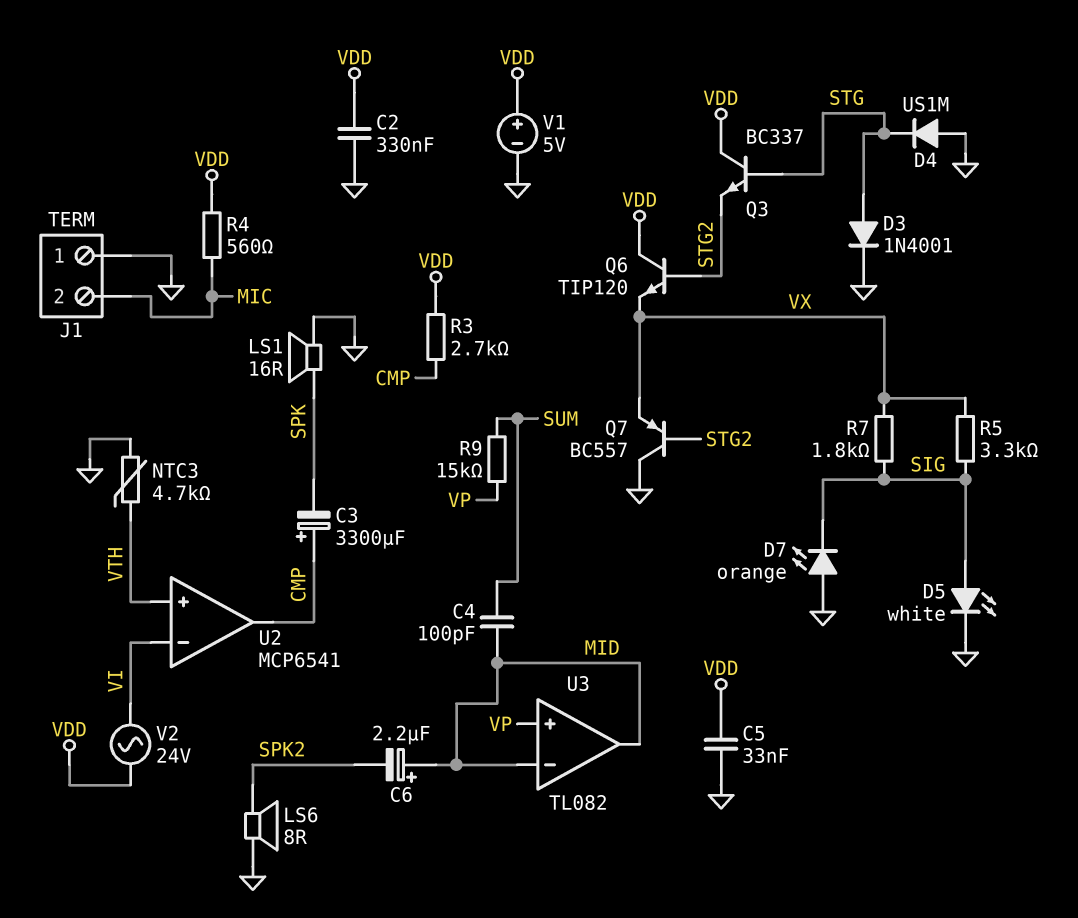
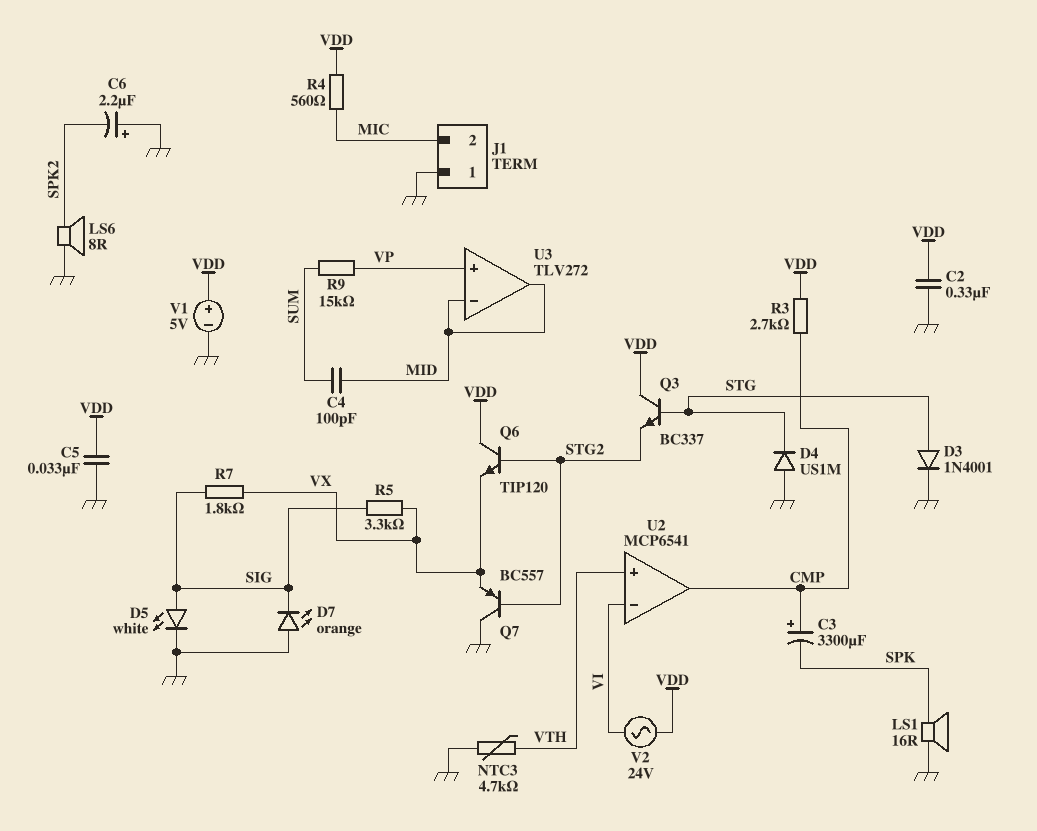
C6: 2.2uF (plus MID, minus SPK2) -> 2.2uF (plus GND, minus SPK2)
U3: TL082 -> TLV272

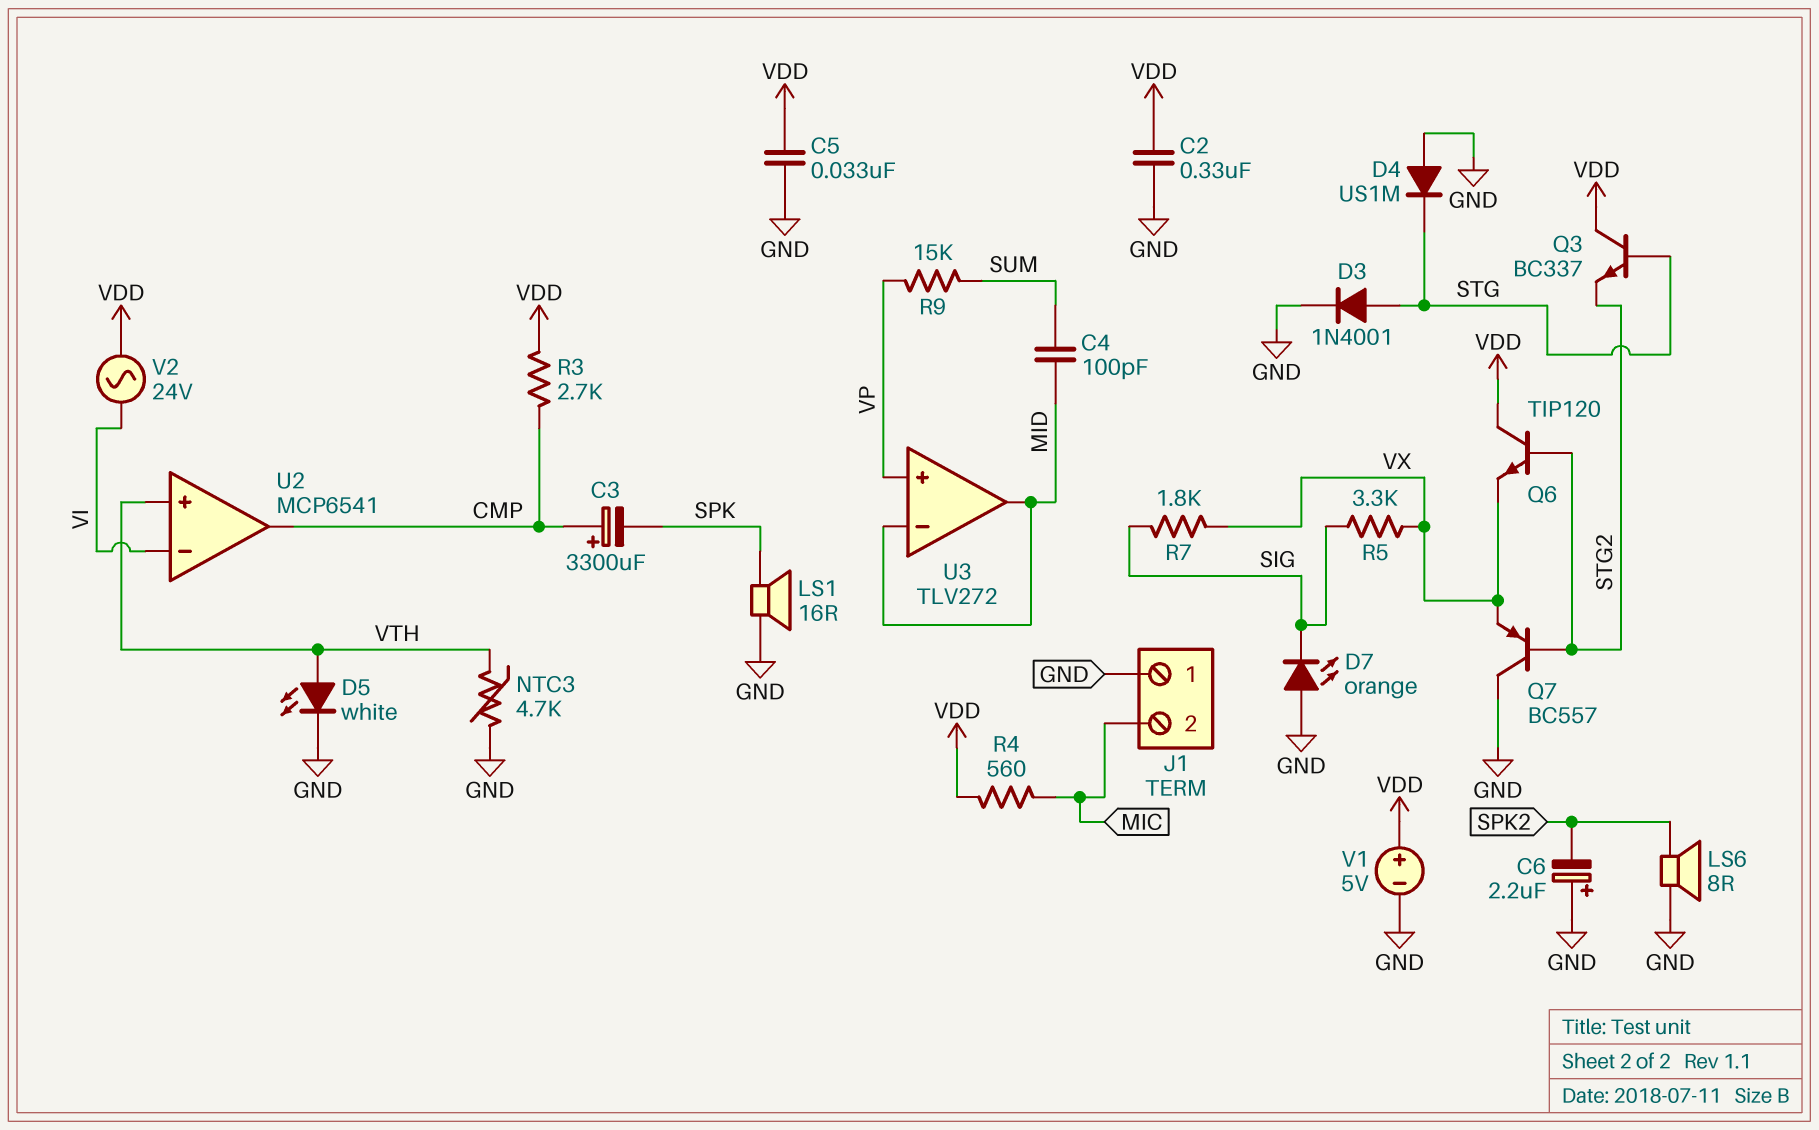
D5: LED white (A SIG, K GND) -> LED white (A VTH, K GND)

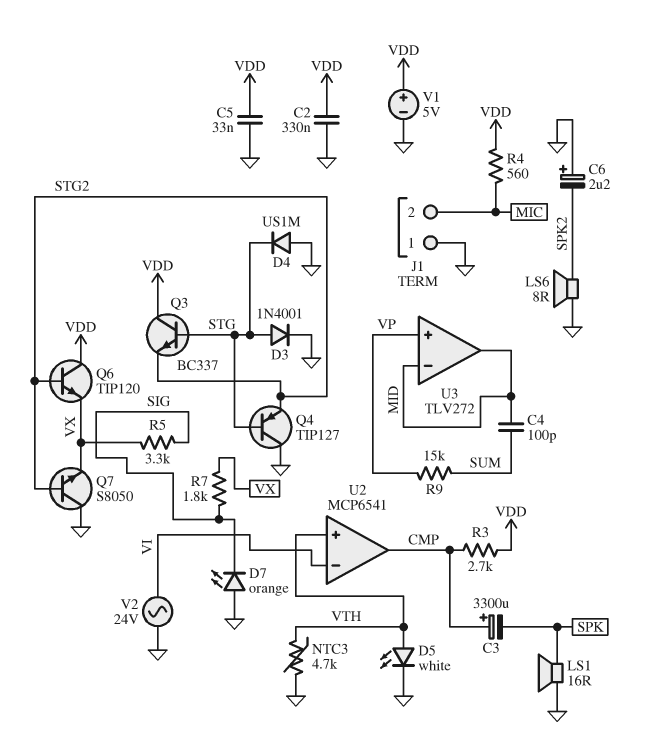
Q4: none -> PNP TIP127 (B STG, C GND, E STG2)
Q7: PNP BC557 (B STG2, C GND, E VX) -> NPN S8050 (B STG2, C GND, E VX)
V2: AC 24V (VDD, VI) -> AC 24V (GND, VI)

